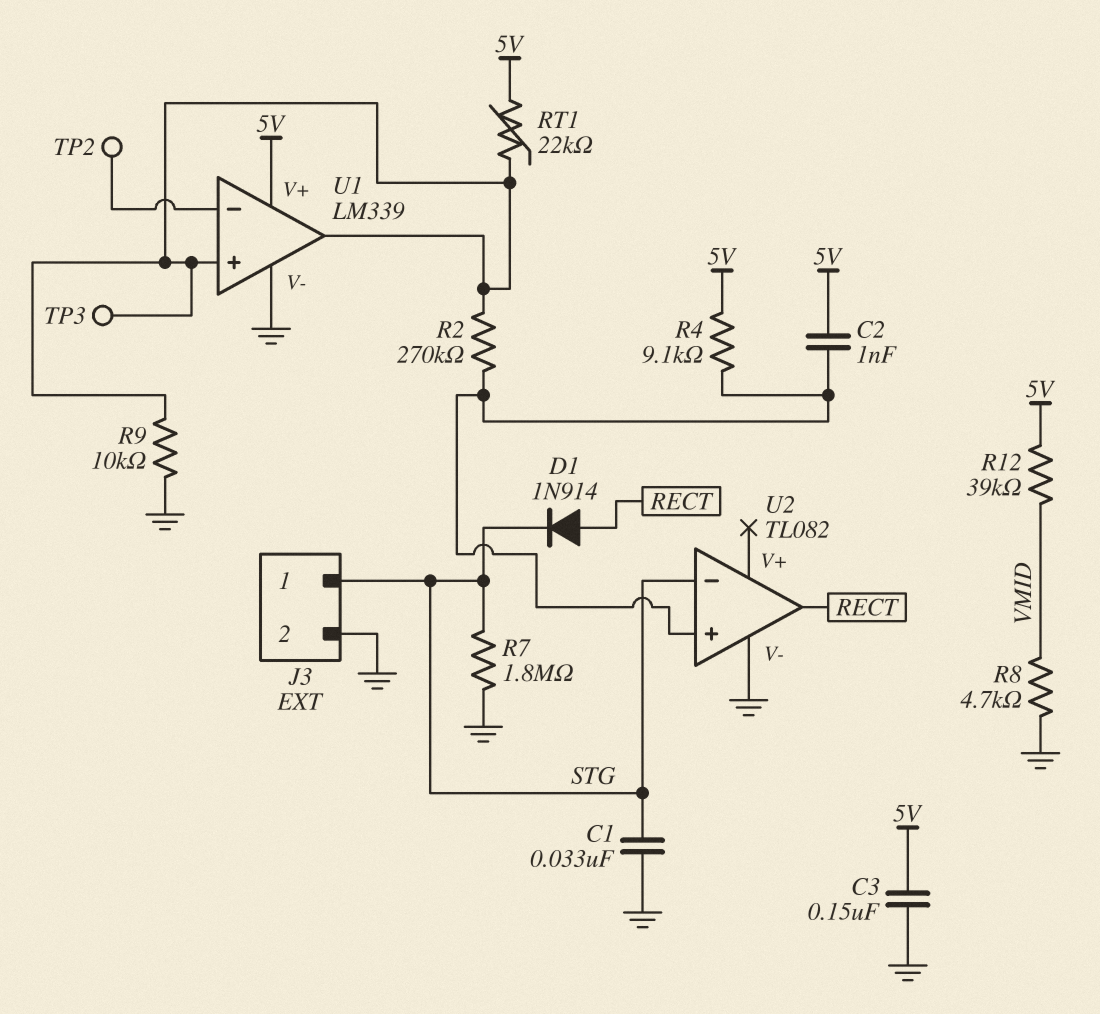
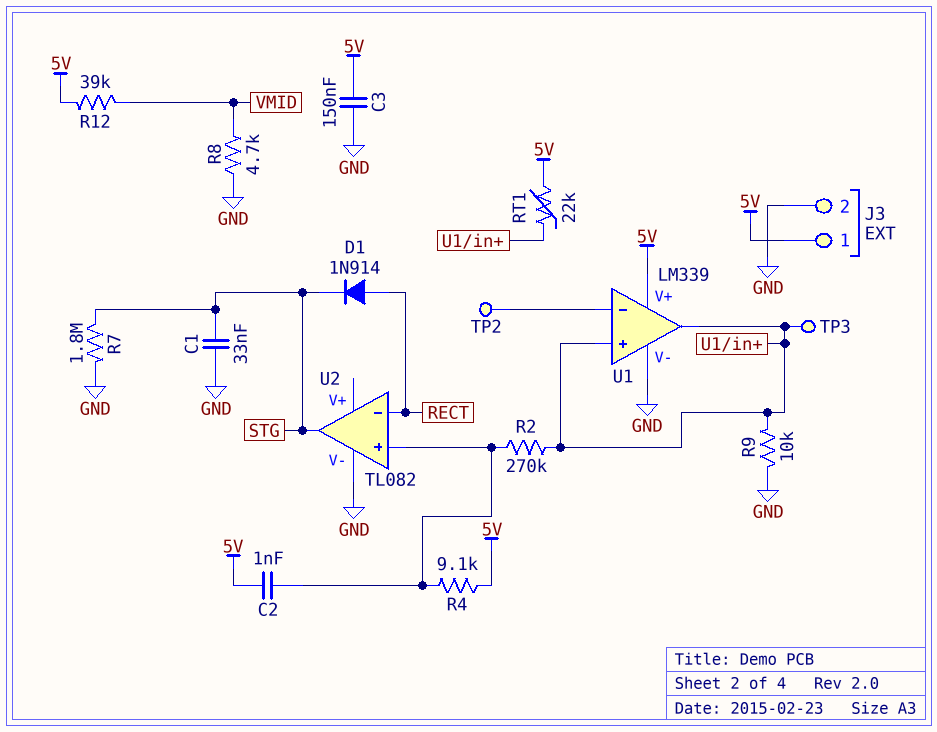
J3 pin 1: STG -> 5V
U2 pin in-: STG -> RECT
U2 pin out: RECT -> STG

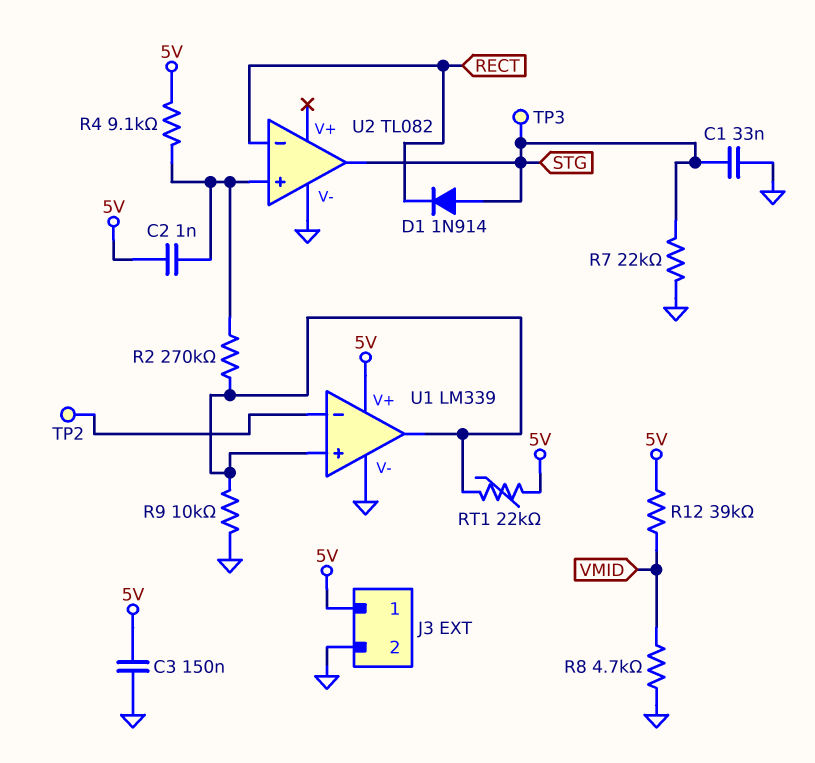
D1: diode 1N914 (A RECT, K STG) -> diode 1N914 (A STG, K RECT)
R7: 1.8M (GND, STG) -> 22k (GND, STG)
TP3: test point (U1/in+) -> test point (STG)

